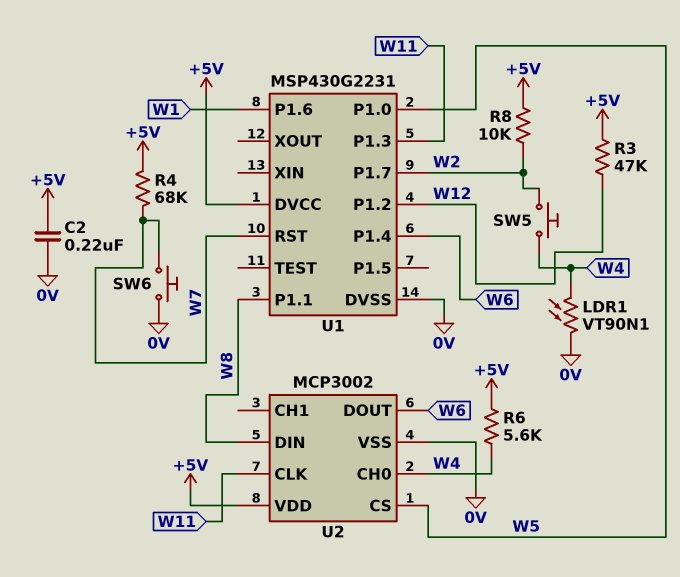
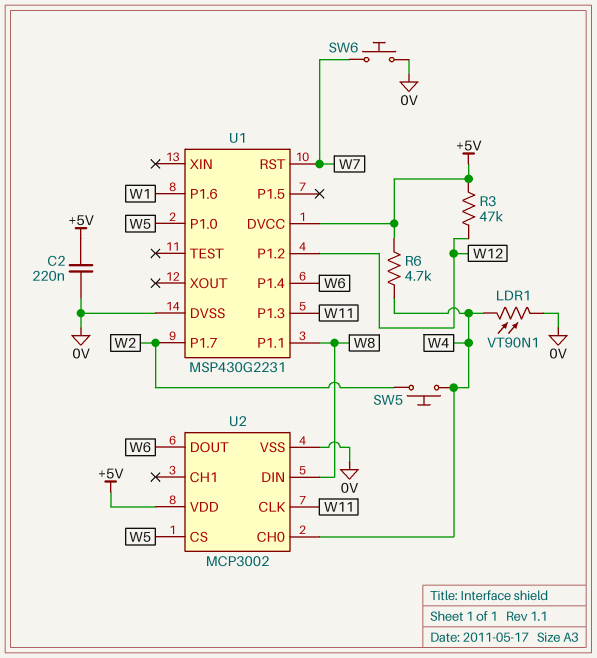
R4: 68k (+5V, W7) -> none
R6: 5.6k (+5V, W4) -> 4.7k (+5V, W4)
R8: 10k (+5V, W2) -> none

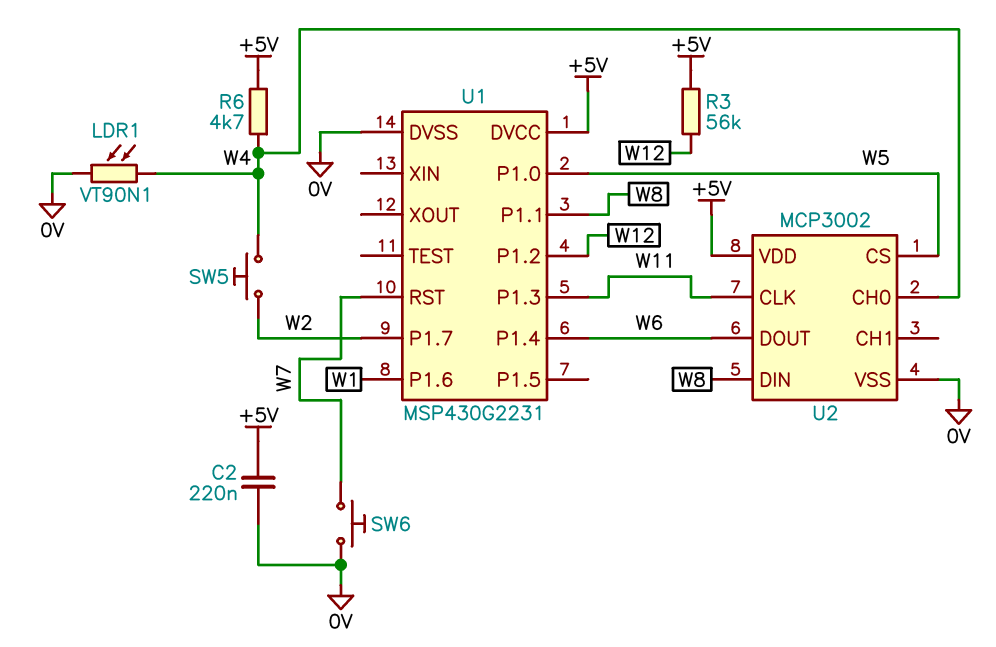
R3: 47k (+5V, W12) -> 56k (+5V, W12)

